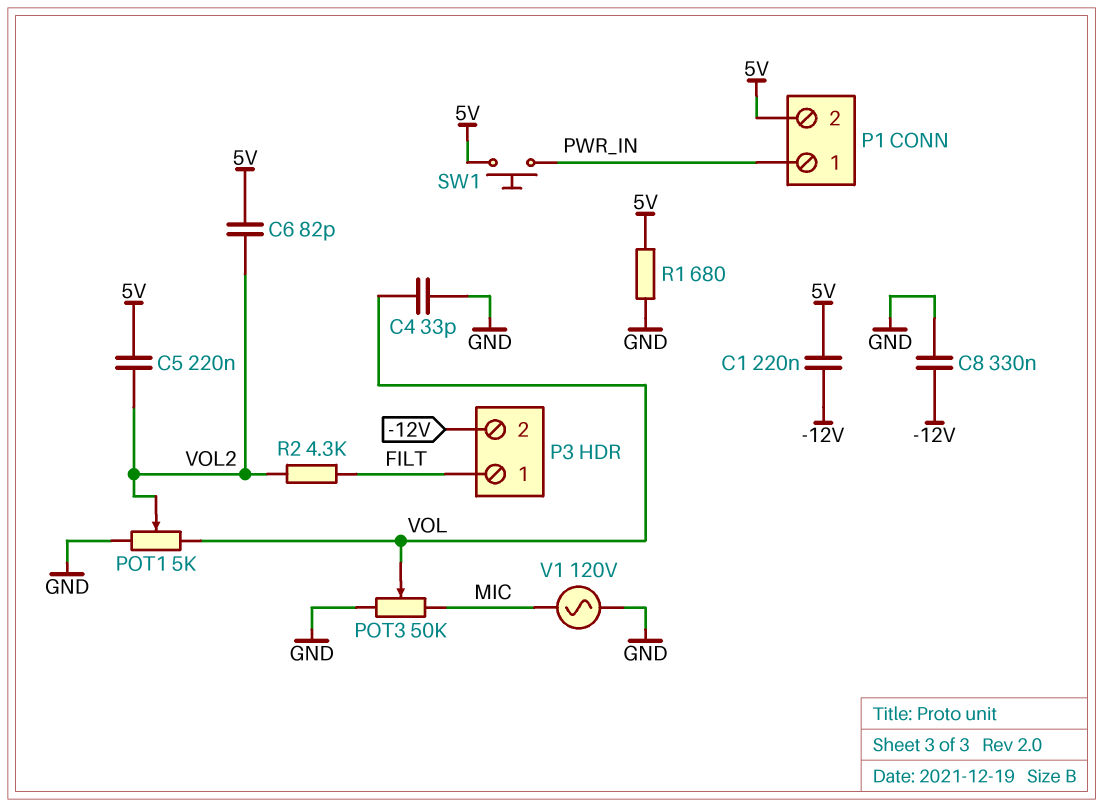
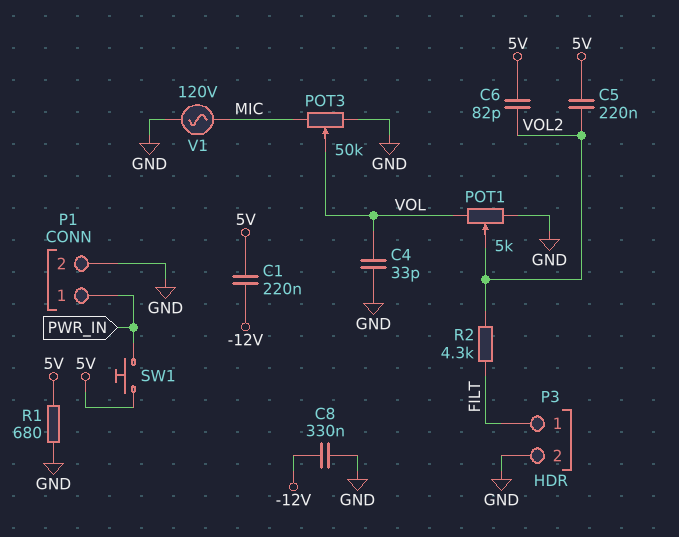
P1 pin 2: 5V -> GND
P3 pin 2: -12V -> GND

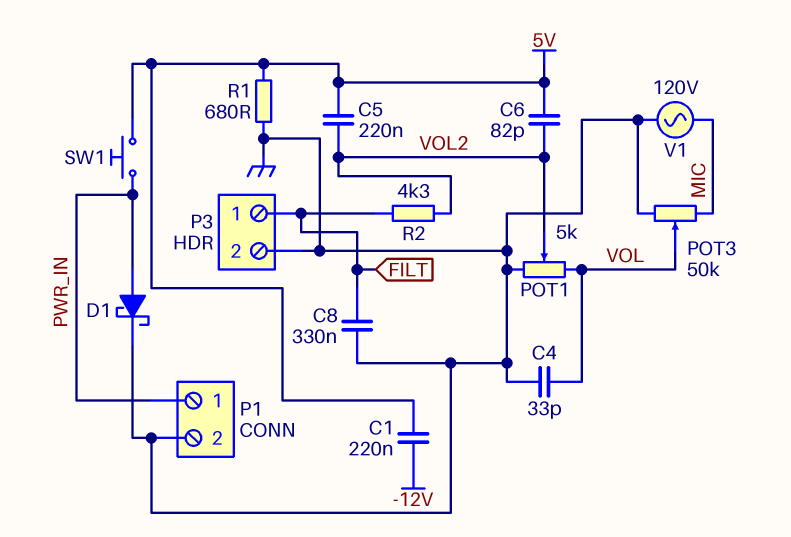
C8: 330nF (-12V, GND) -> 330nF (FILT, GND)
D1: none -> schottky (A PWR_IN, K GND)

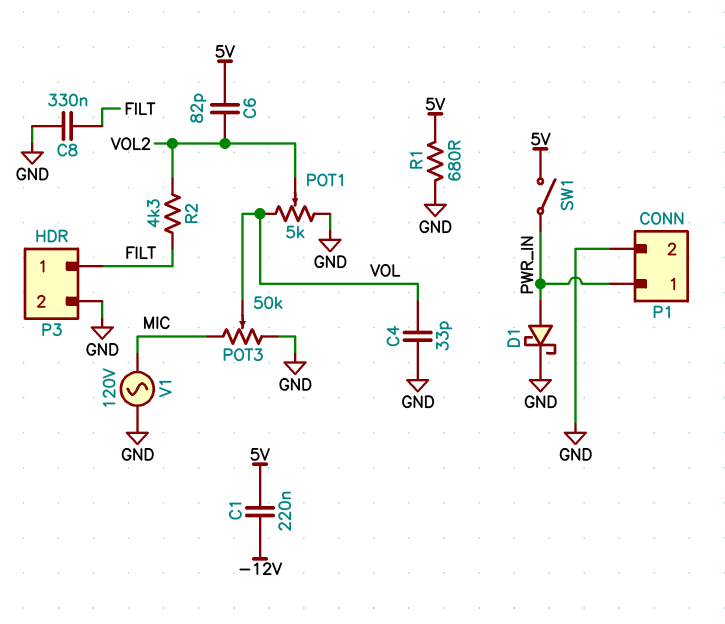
C5: 220nF (5V, VOL2) -> none
SW1: button (5V, PWR_IN) -> switch (5V, PWR_IN)

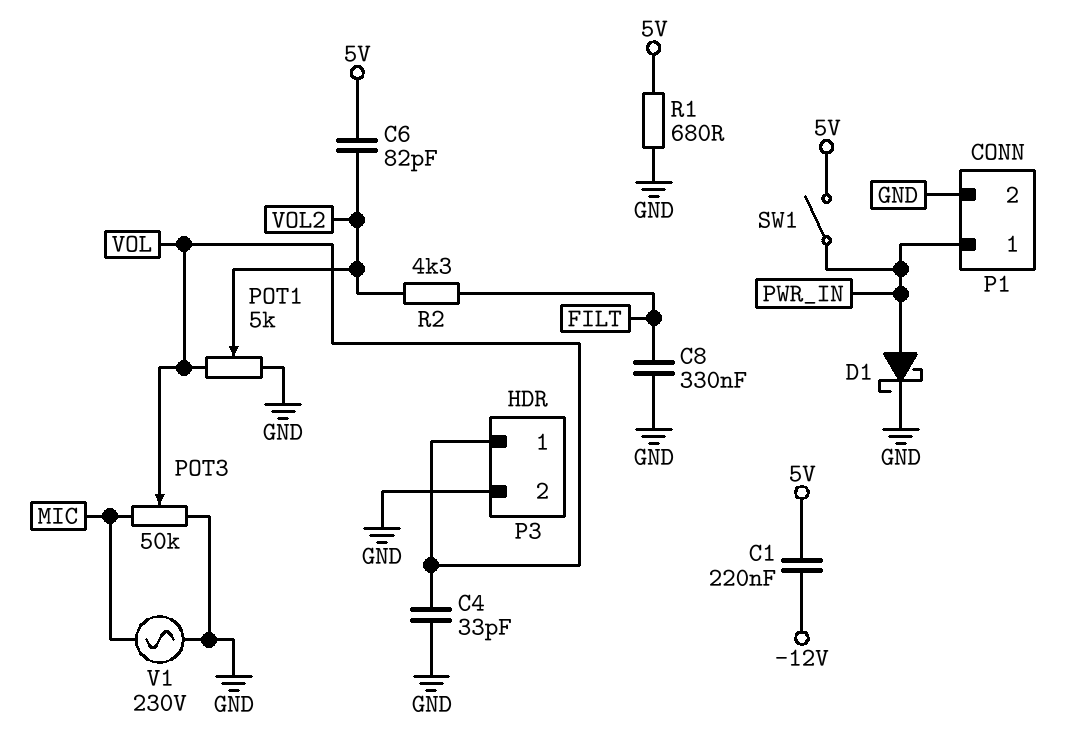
P3 pin 1: FILT -> VOL
V1: AC 120V (GND, MIC) -> AC 230V (GND, MIC)

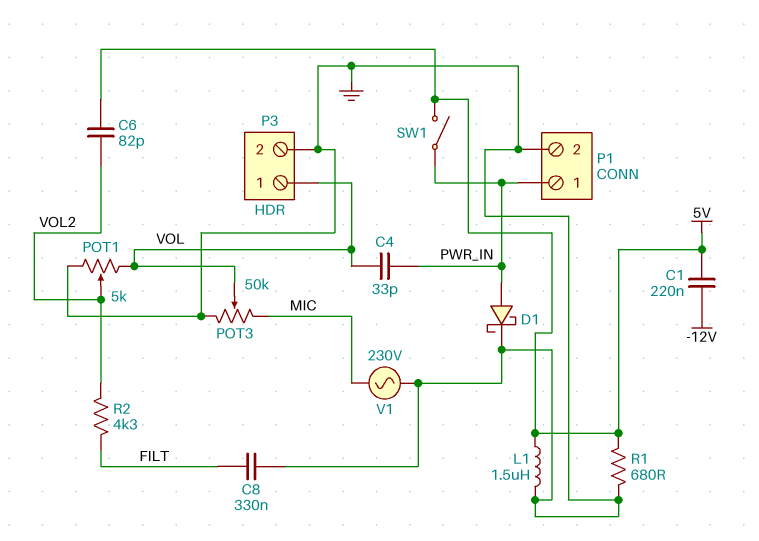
C4: 33pF (GND, VOL) -> 33pF (PWR_IN, VOL)
L1: none -> 1.5uH (5V, GND)

